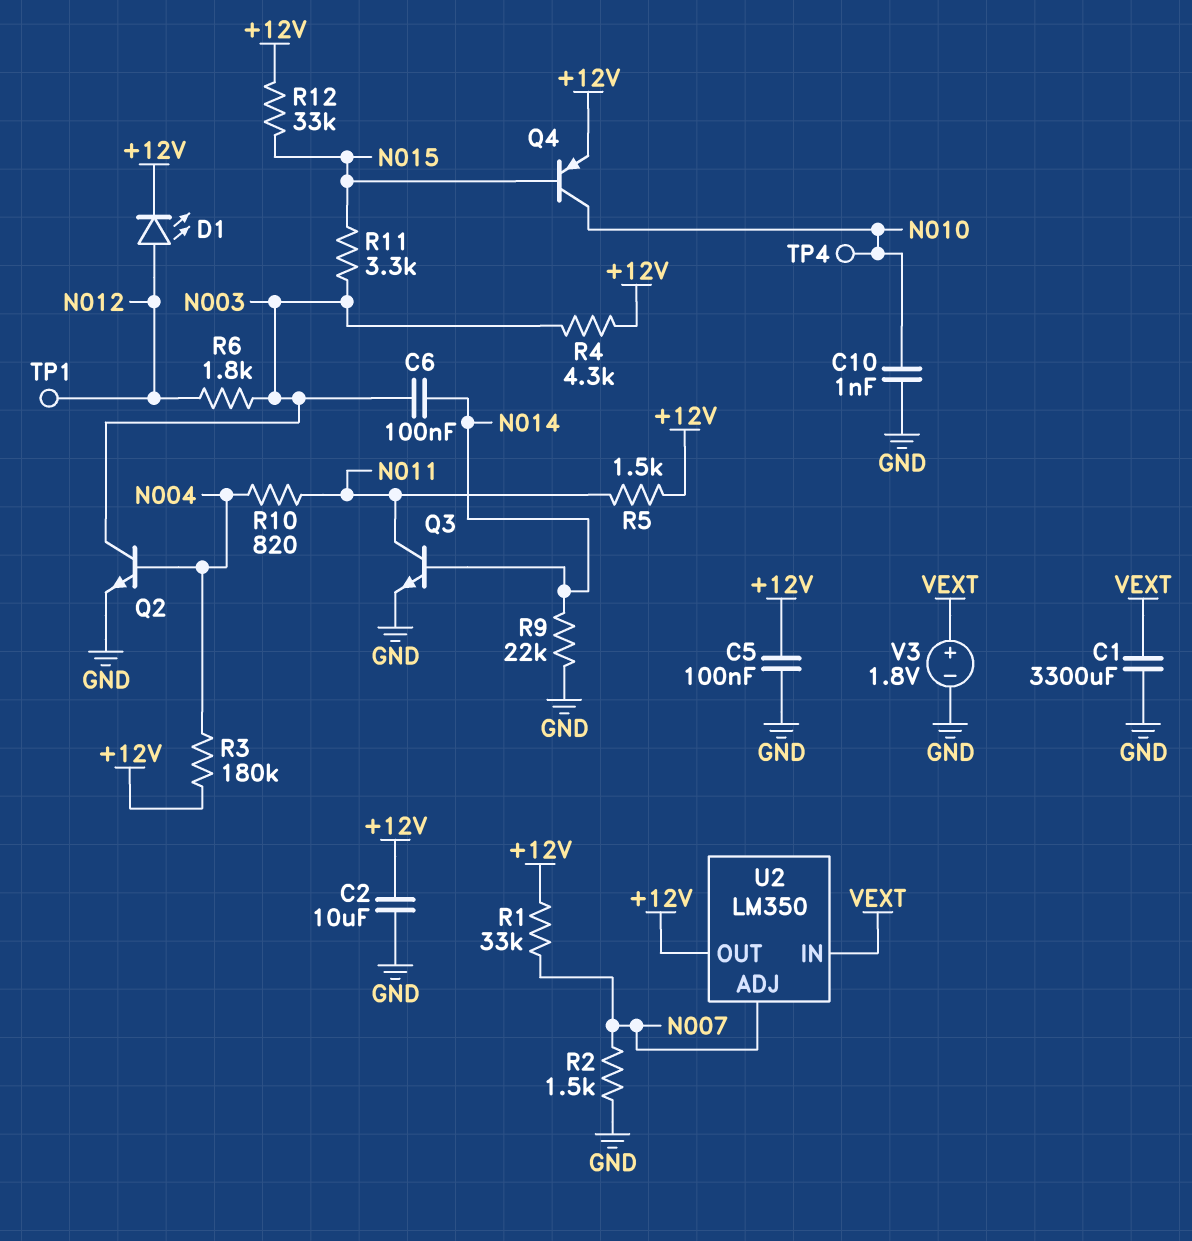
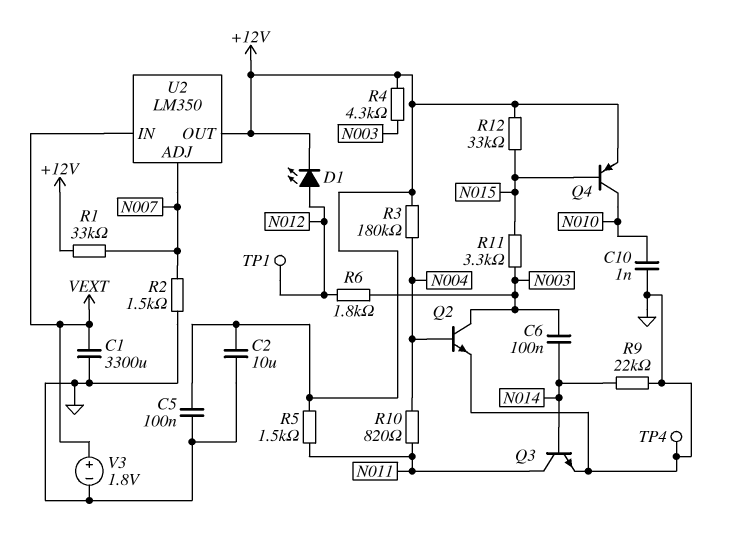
TP4: test point (N010) -> test point (GND)

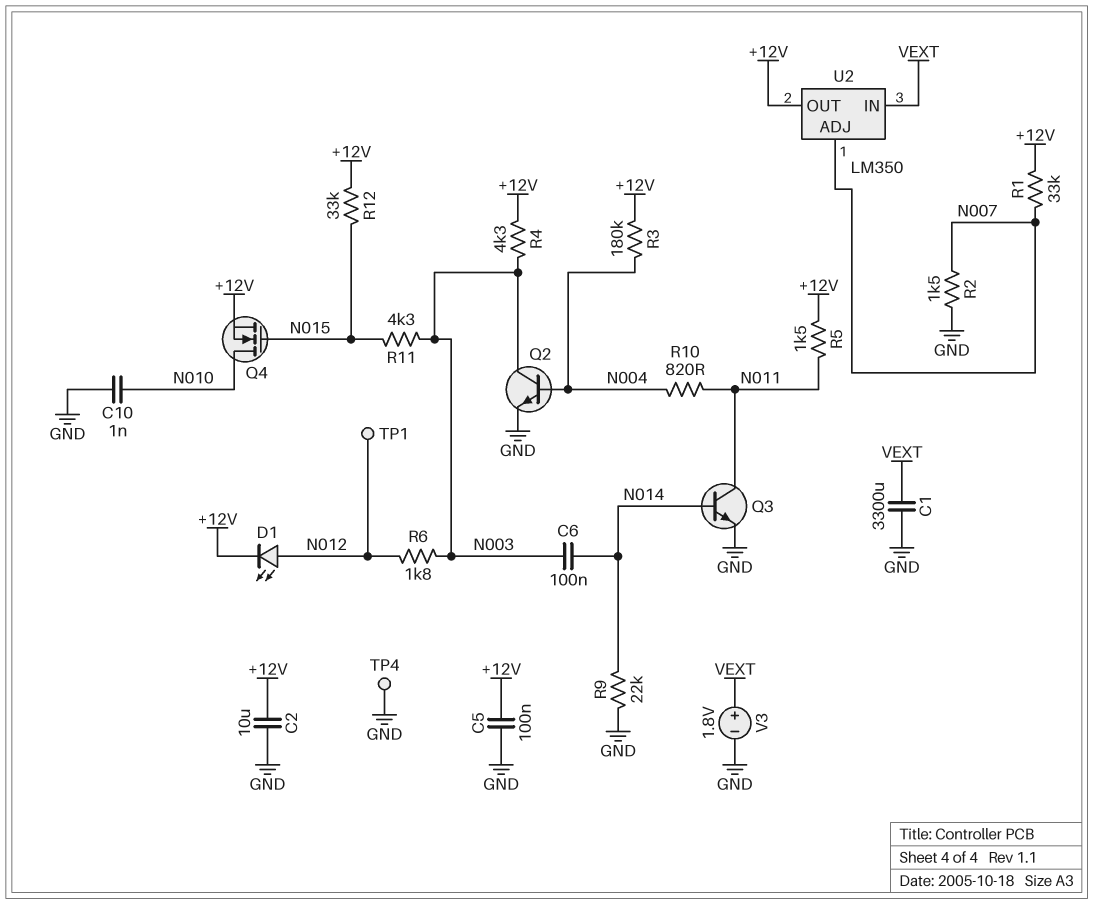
Q4: PNP (B N015, C N010, E +12V) -> NMOS (G N015, D N010, S +12V)
R11: 3.3k (N003, N015) -> 4.3k (N003, N015)

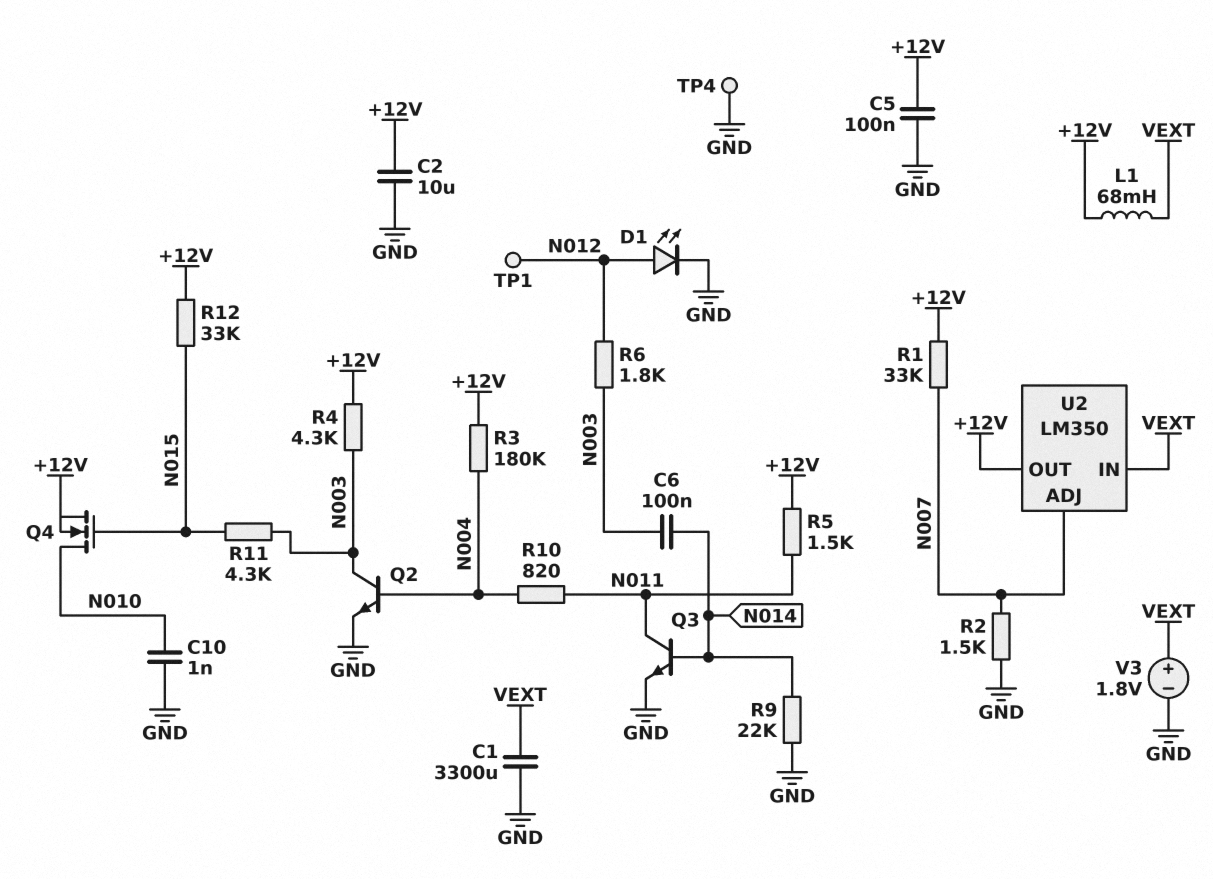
D1: LED (A N012, K +12V) -> LED (A N012, K GND)
L1: none -> 68mH (+12V, VEXT)

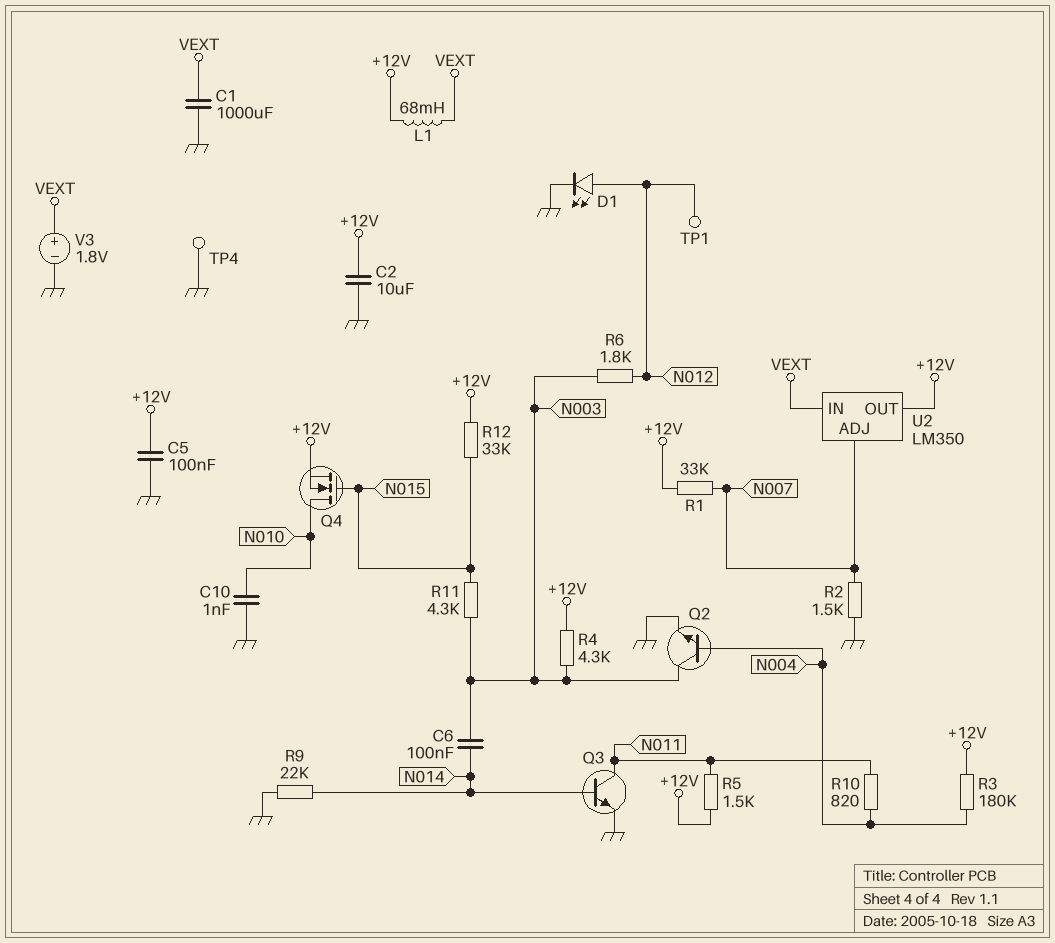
C1: 3300uF (GND, VEXT) -> 1000uF (GND, VEXT)

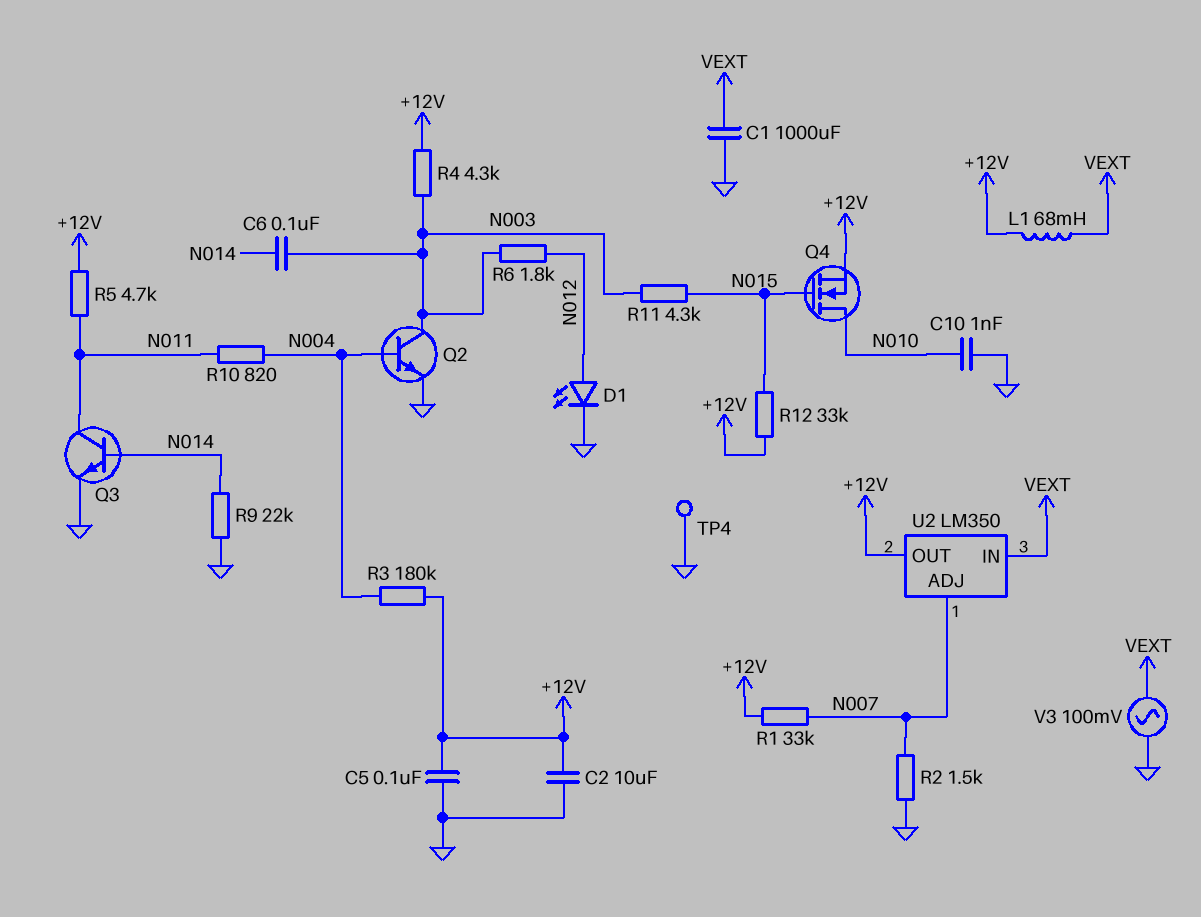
R5: 1.5k (+12V, N011) -> 4.7k (+12V, N011)
TP1: test point (N012) -> none
V3: 1.8V (plus VEXT, minus GND) -> AC 100mV (GND, VEXT)

